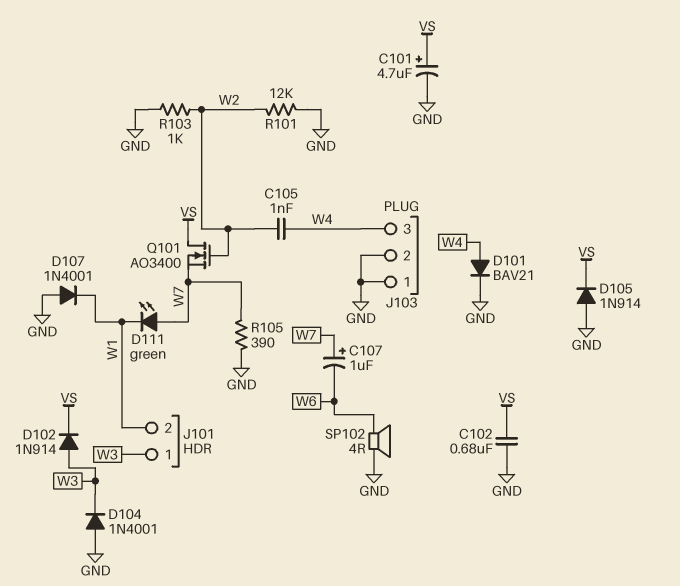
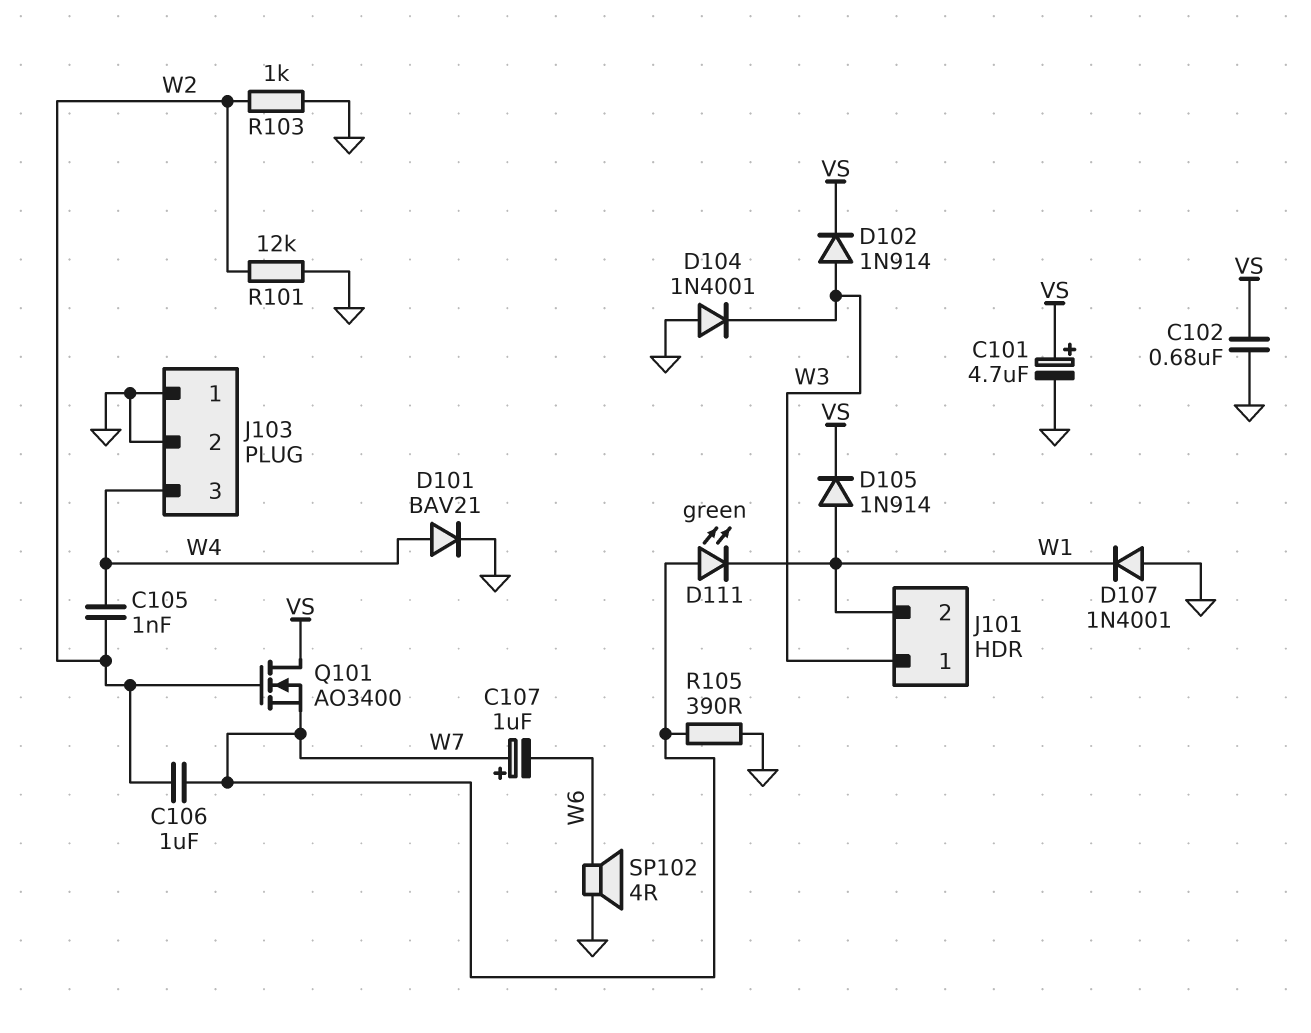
C106: none -> 1uF (W2, W7)
D105: diode 1N914 (A GND, K VS) -> diode 1N914 (A W1, K VS)

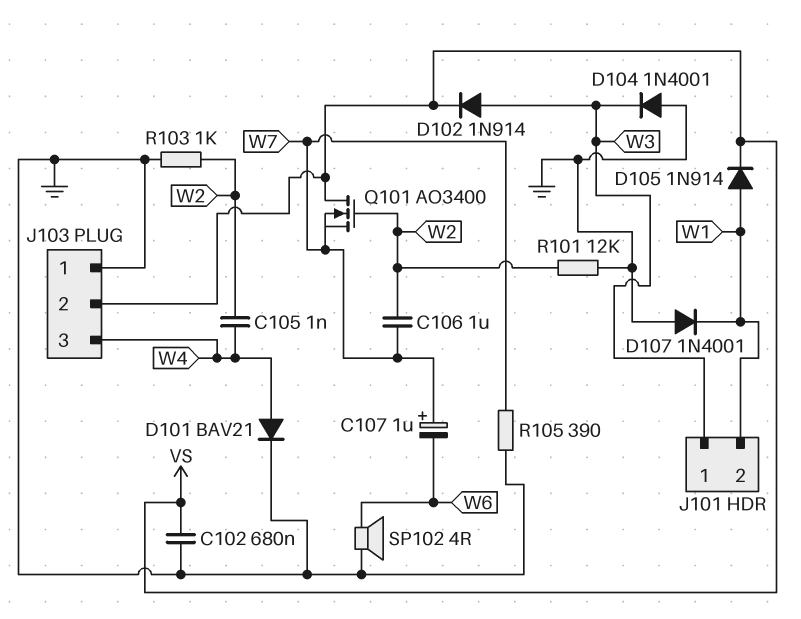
C101: 4.7uF (plus VS, minus GND) -> none
D111: LED green (A W7, K W1) -> none
J103 pin 2: GND -> VS

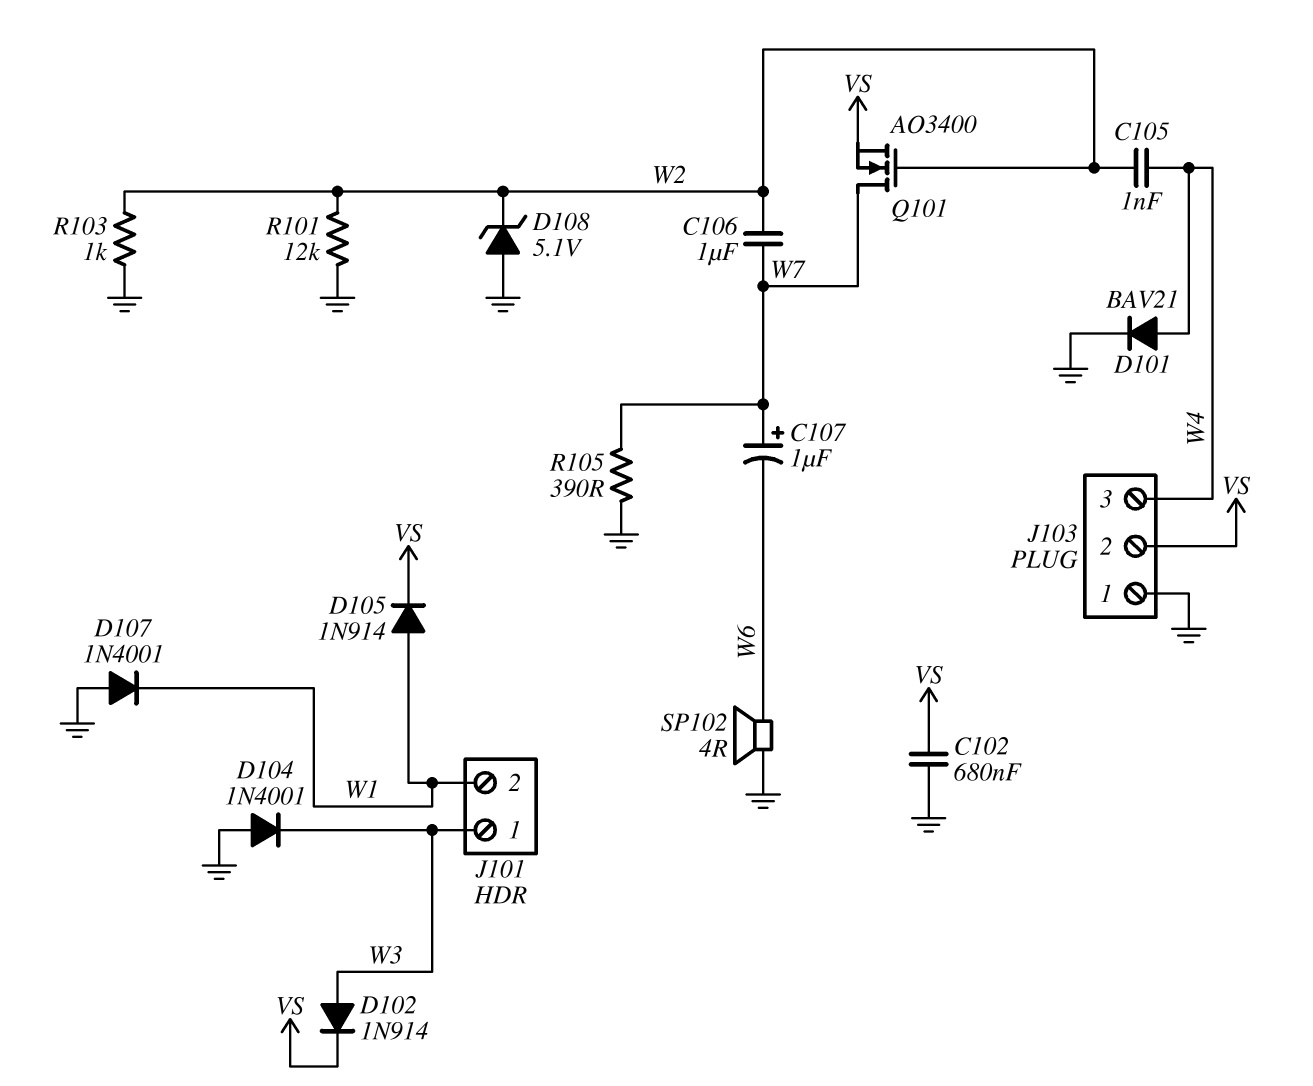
D108: none -> zener 5.1V (A GND, K W2)
Q101: NMOS AO3400 (G W2, D VS, S W7) -> NMOS AO3400 (G W2, D W7, S VS)

